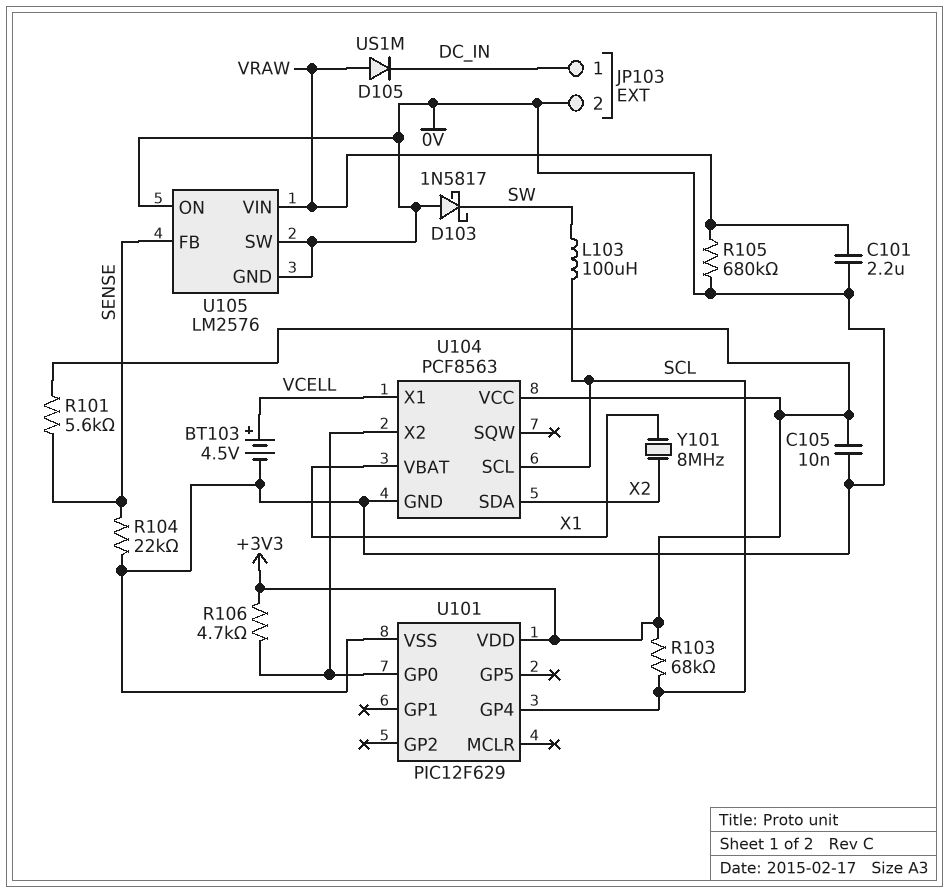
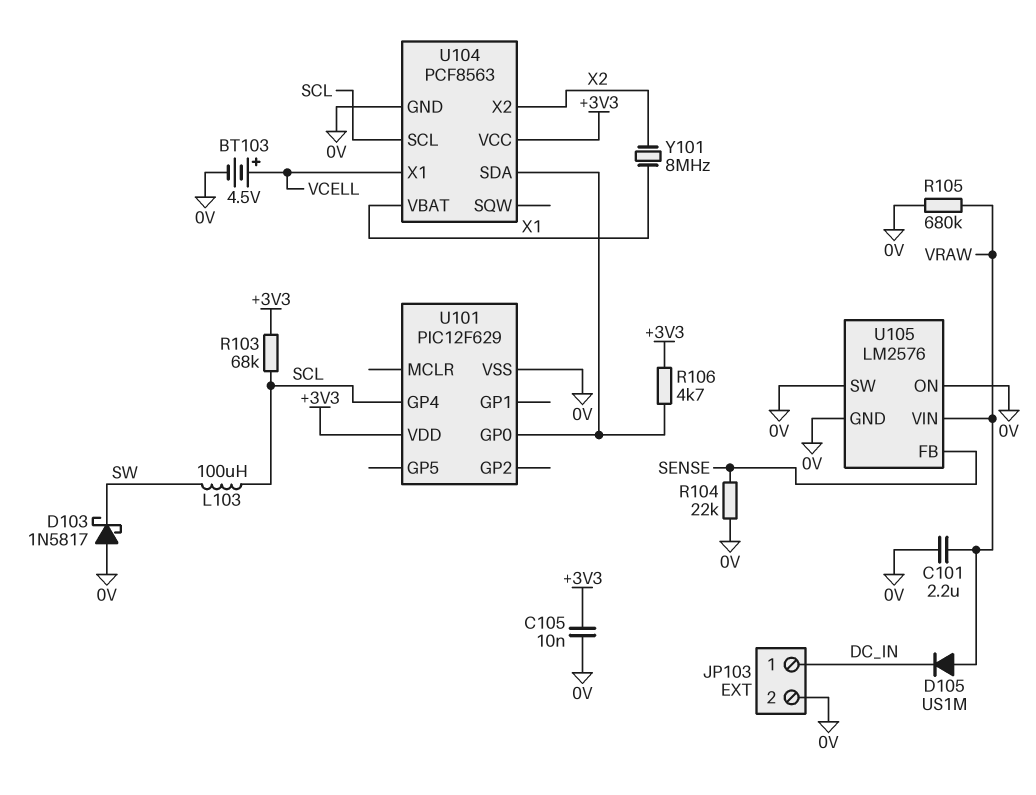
R101: 5.6k (+3V3, SENSE) -> none
U104 pin SDA: X2 -> U101/GP0
U104 pin X2: U101/GP0 -> X2

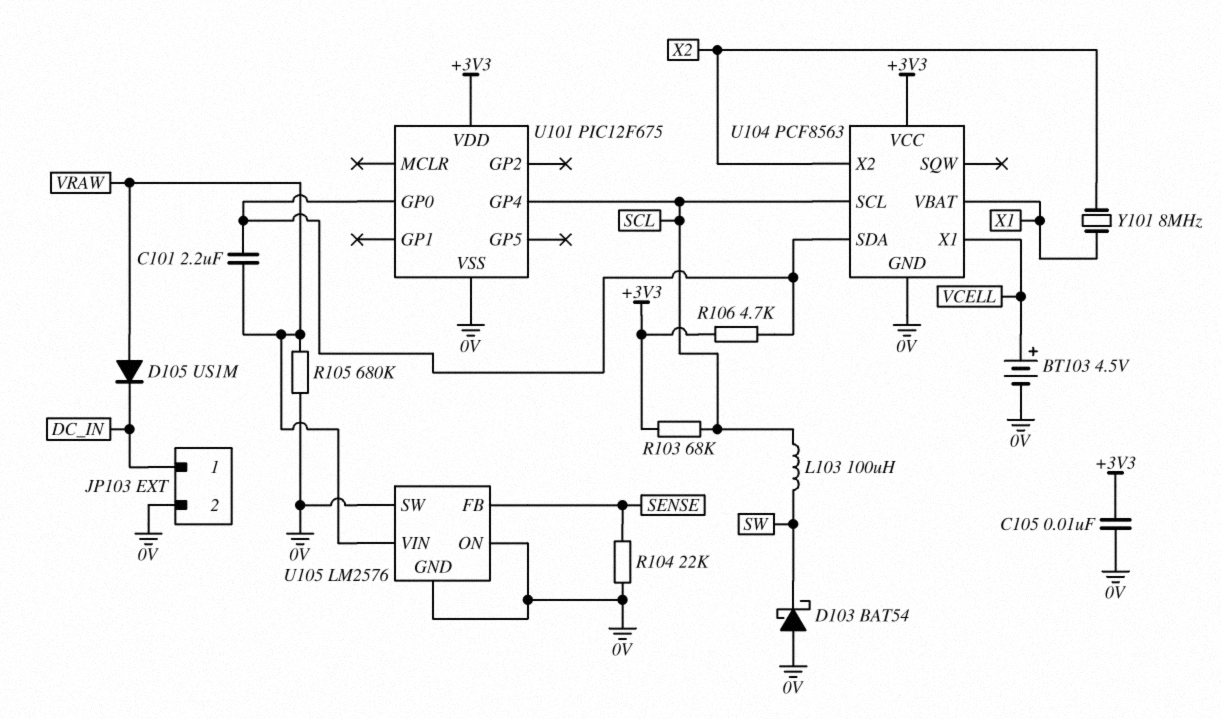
C101: 2.2uF (0V, VRAW) -> 2.2uF (U101/GP0, VRAW)
D103: schottky 1N5817 (A 0V, K SW) -> schottky BAT54 (A 0V, K SW)
U101: PIC12F629 -> PIC12F675

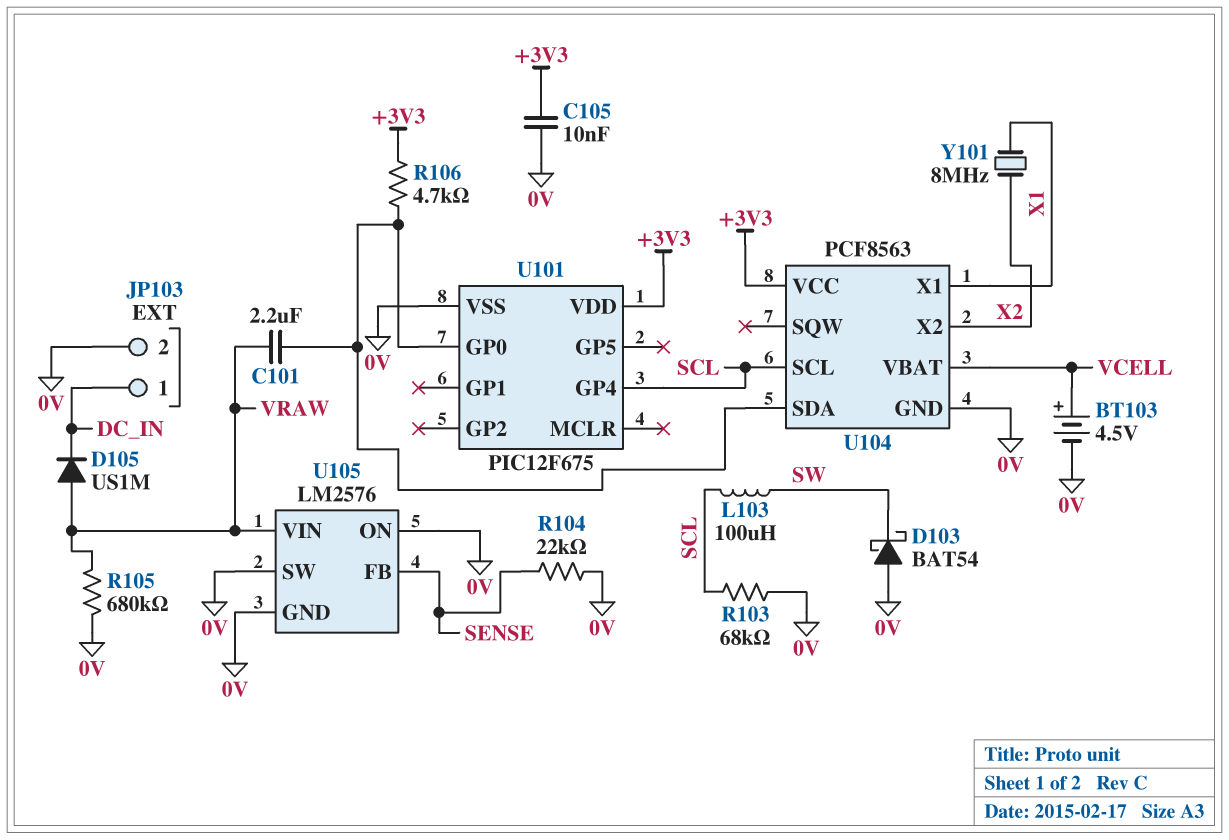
R103: 68k (+3V3, SCL) -> 68k (0V, SCL)
U104 pin VBAT: X1 -> VCELL
U104 pin X1: VCELL -> X1

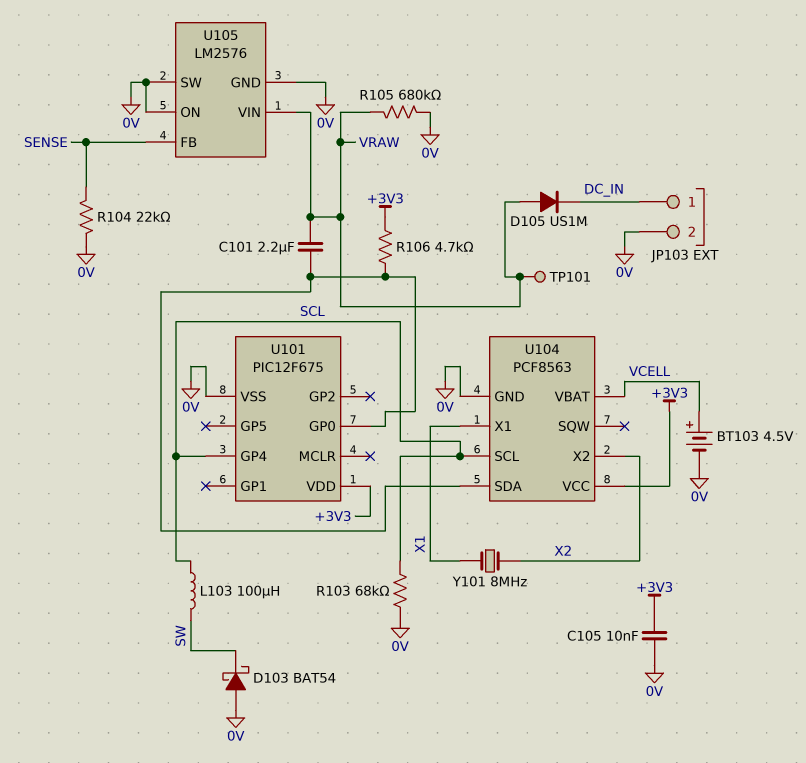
TP101: none -> test point (VRAW)

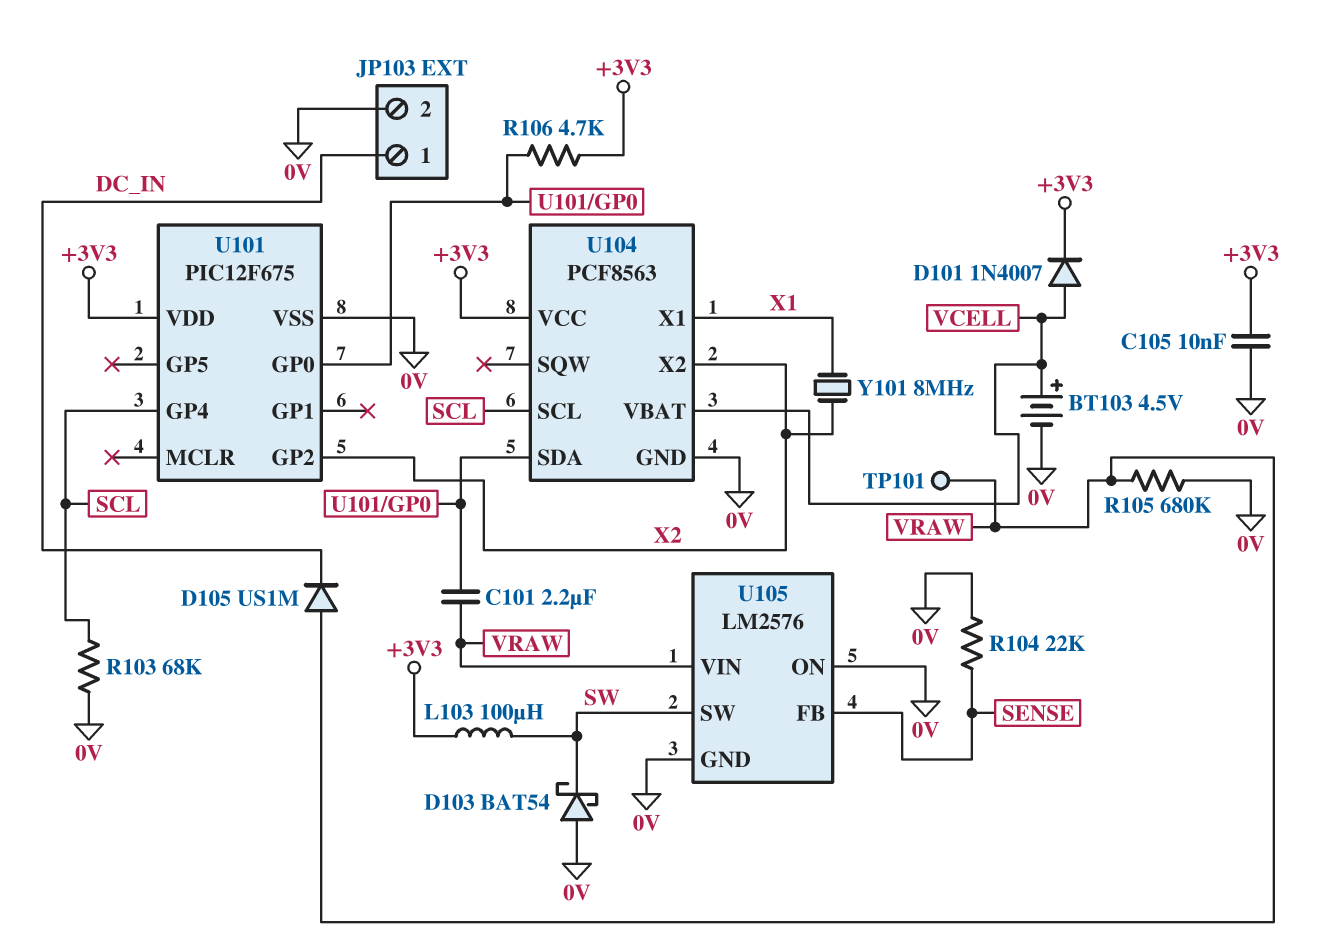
D101: none -> diode 1N4007 (A VCELL, K +3V3)
L103: 100uH (SCL, SW) -> 100uH (+3V3, SW)
U101 pin GP2: none -> X2
U105 pin SW: 0V -> SW

